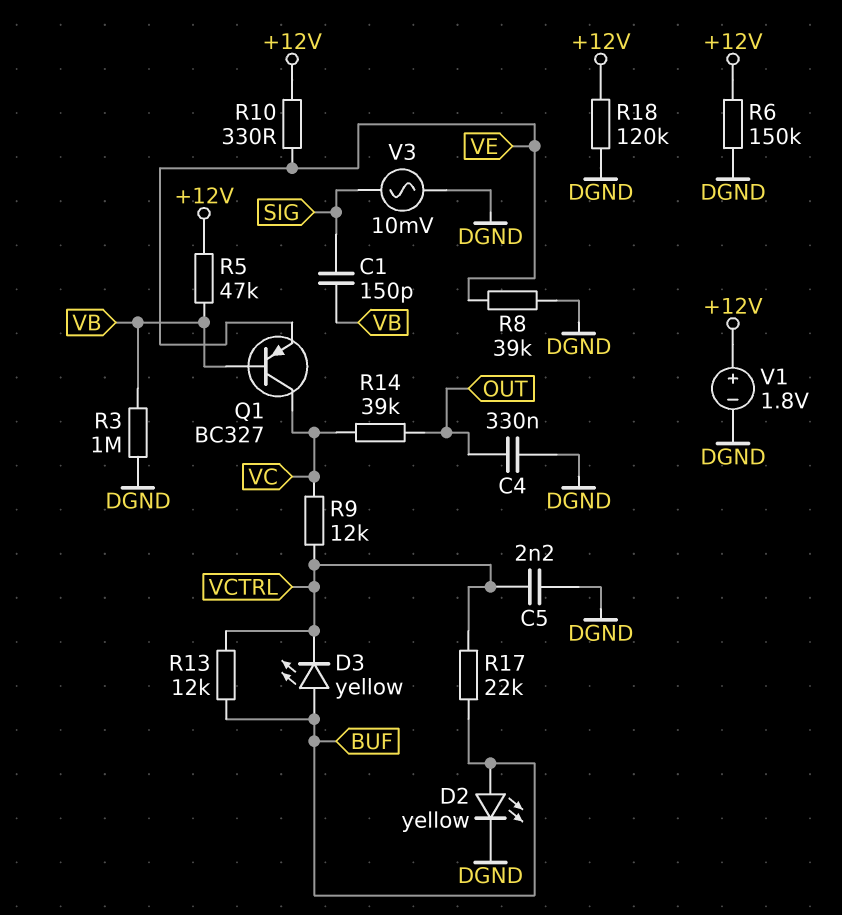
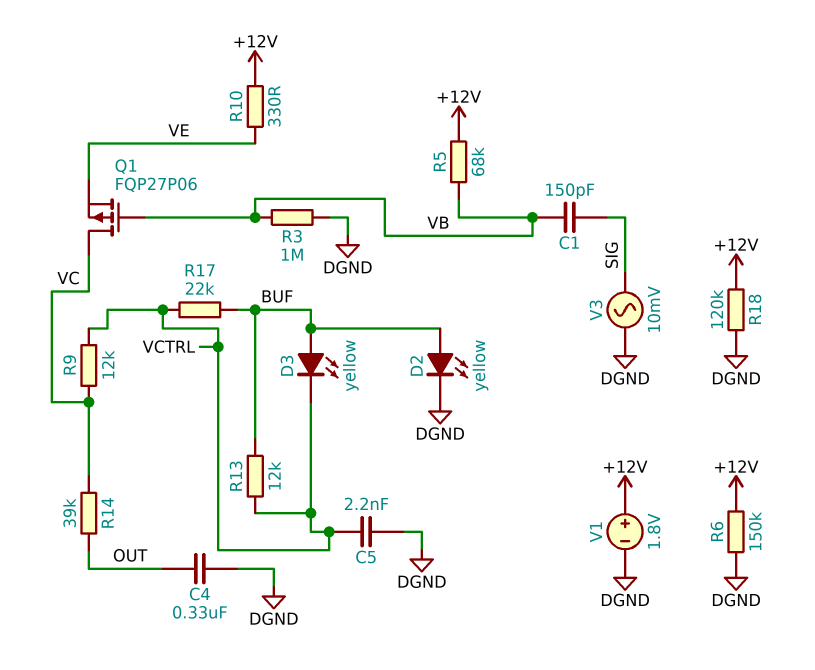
Q1: PNP BC327 (B VB, C VC, E VE) -> PMOS FQP27P06 (G VB, D VC, S VE)
R5: 47k (+12V, VB) -> 68k (+12V, VB)
R8: 39k (DGND, VE) -> none

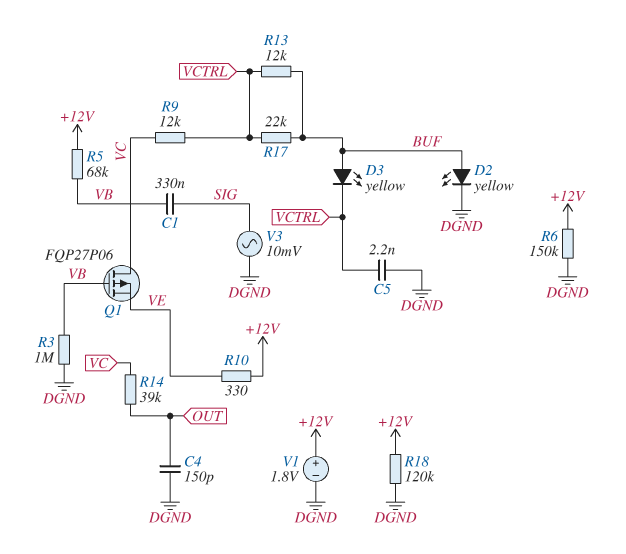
C1: 150pF (SIG, VB) -> 330nF (SIG, VB)
C4: 330nF (DGND, OUT) -> 150pF (DGND, OUT)

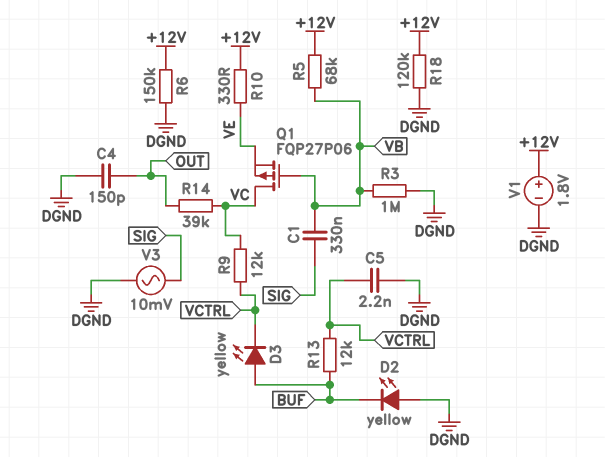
D2: LED yellow (A BUF, K DGND) -> LED yellow (A DGND, K BUF)
R17: 22k (BUF, VCTRL) -> none

